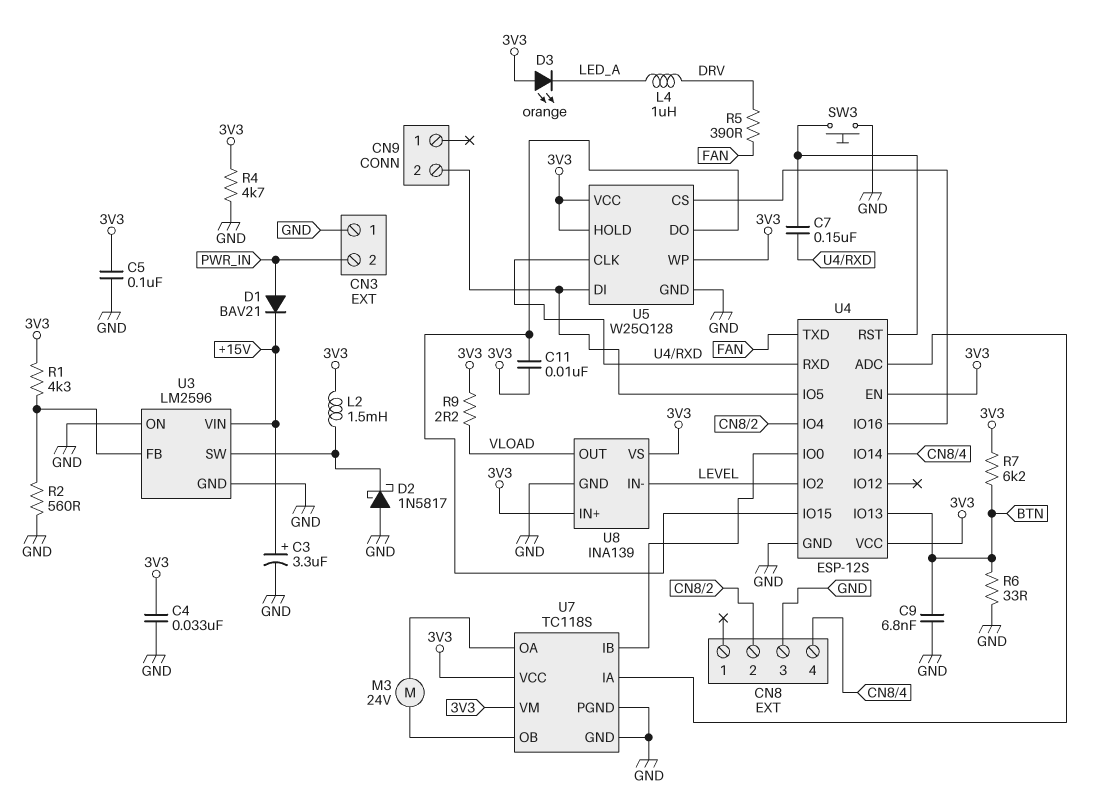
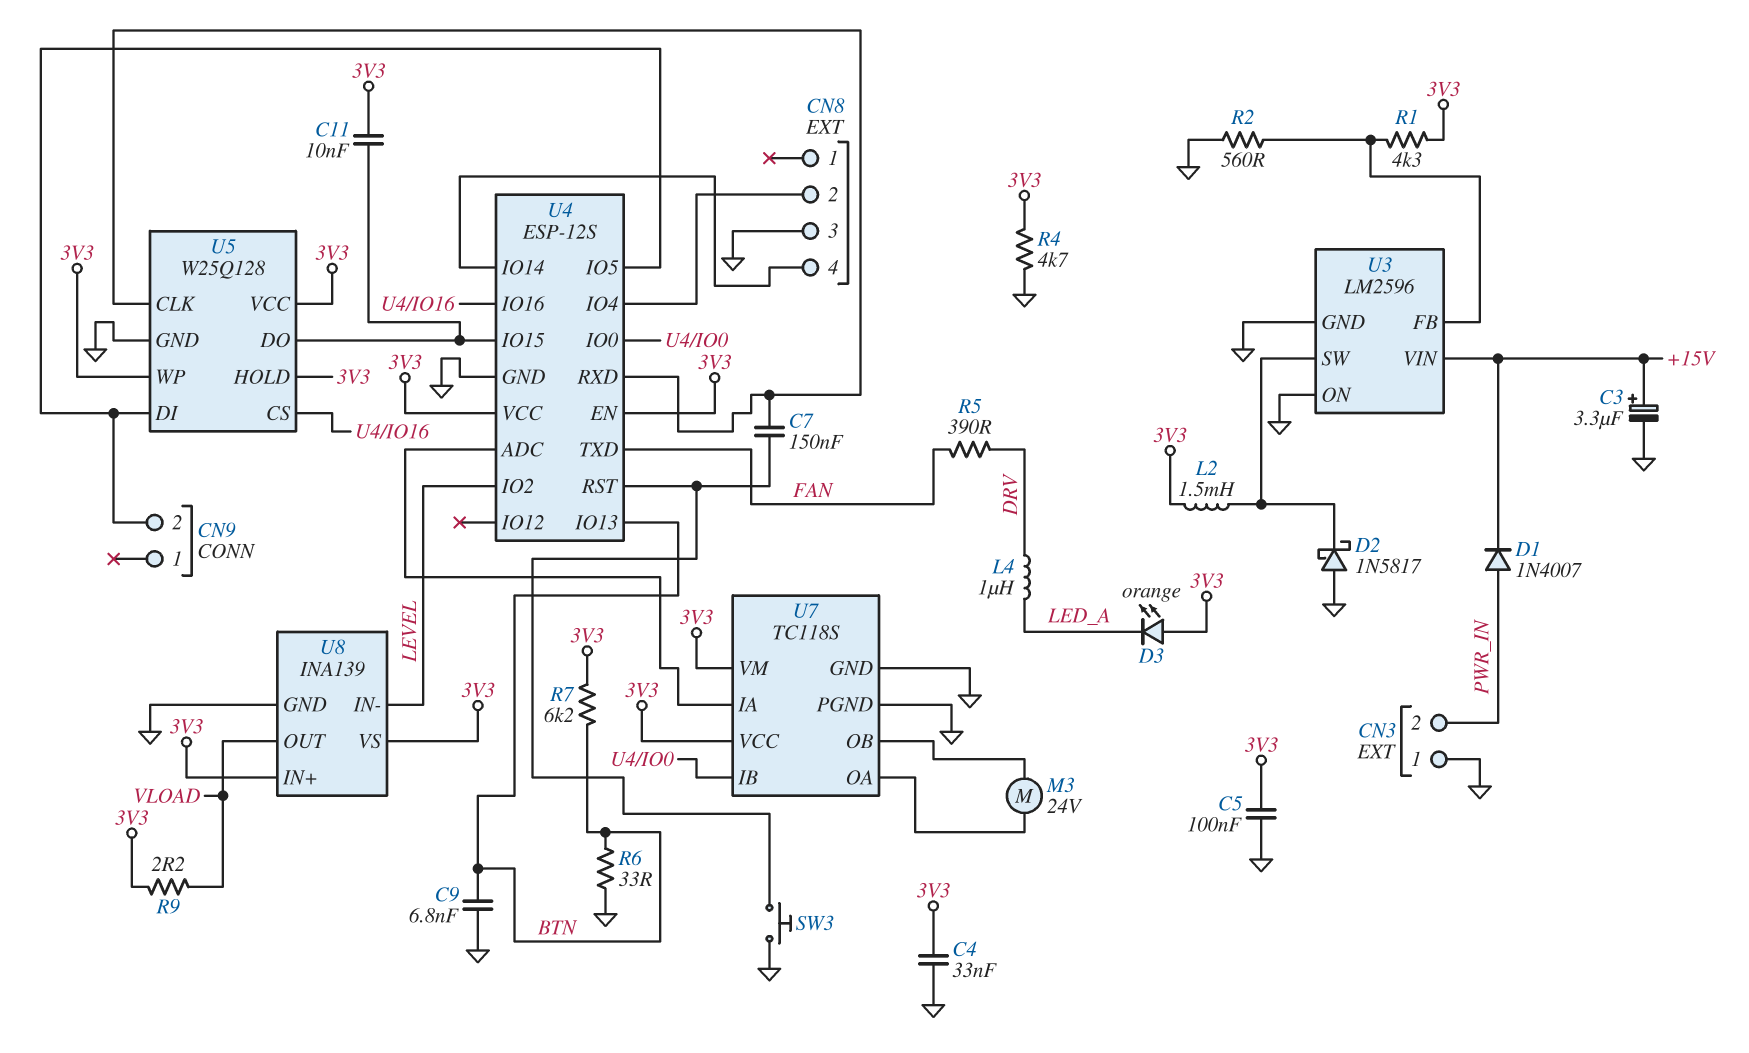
D1: diode BAV21 (A PWR_IN, K +15V) -> diode 1N4007 (A PWR_IN, K +15V)

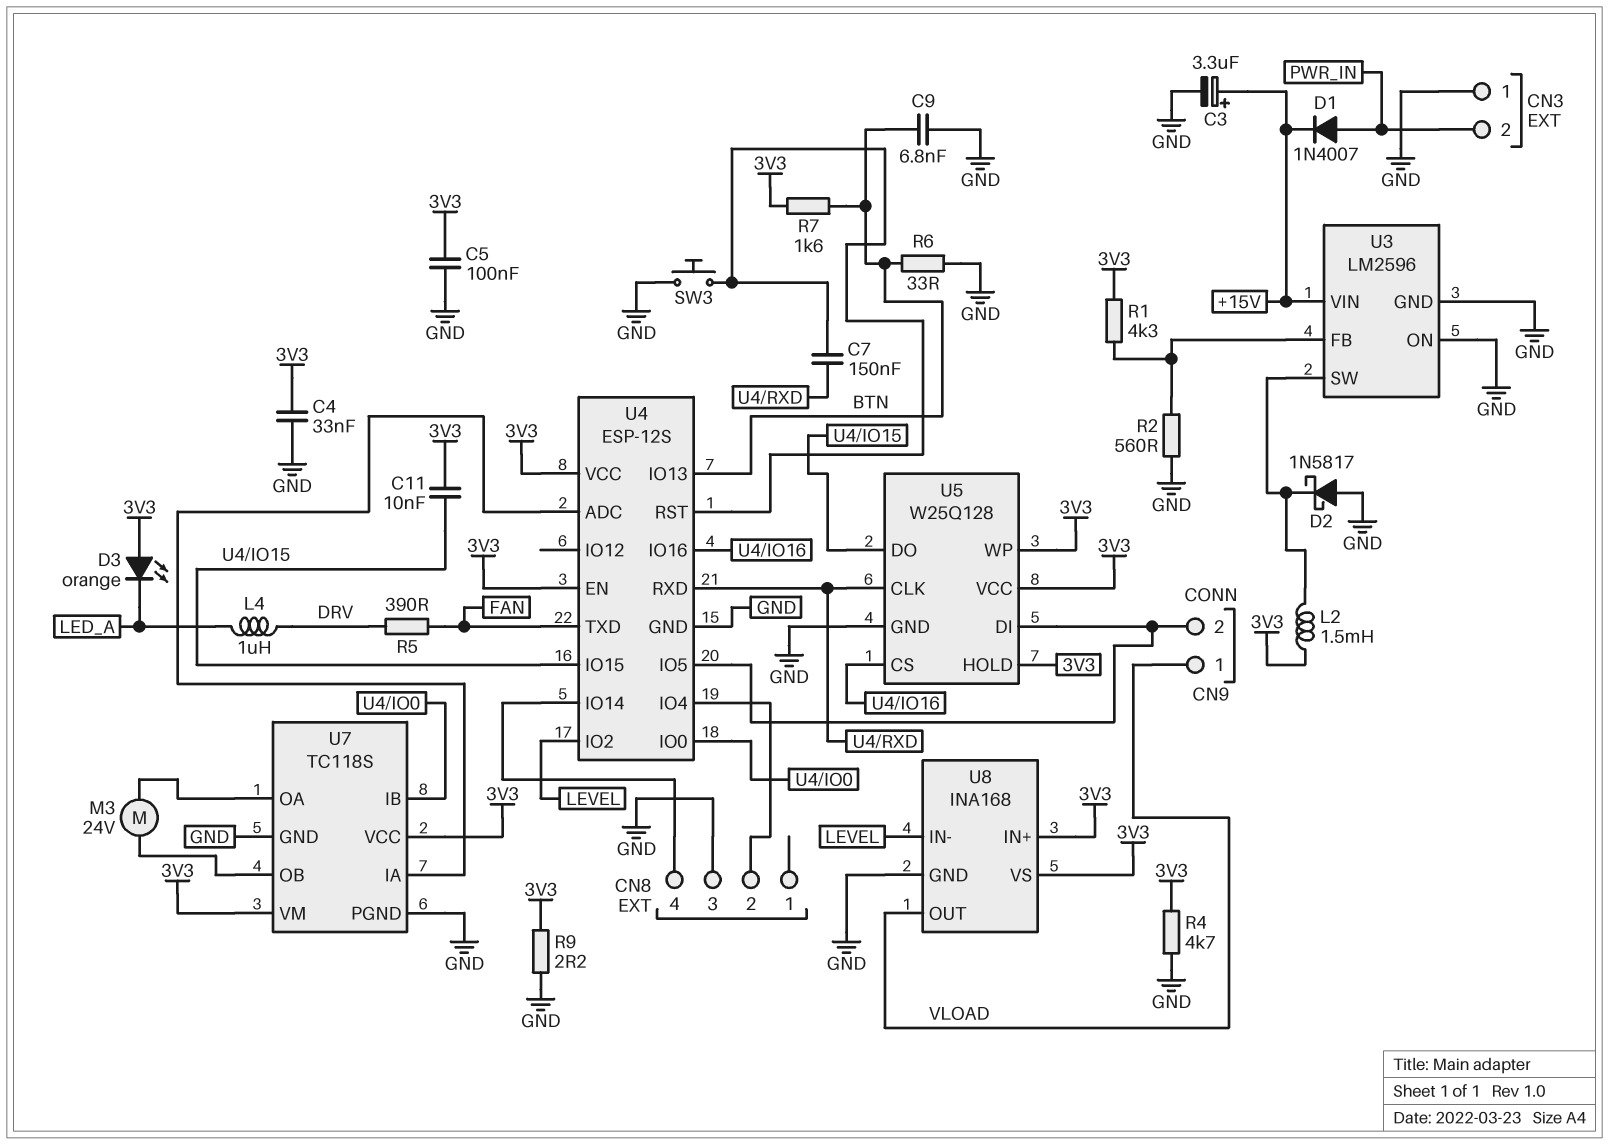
CN9 pin 1: none -> VLOAD
R7: 6.2k (3V3, BTN) -> 1.6k (3V3, BTN)
R9: 2.2 (3V3, VLOAD) -> 2.2 (3V3, GND)
U8: INA139 -> INA168

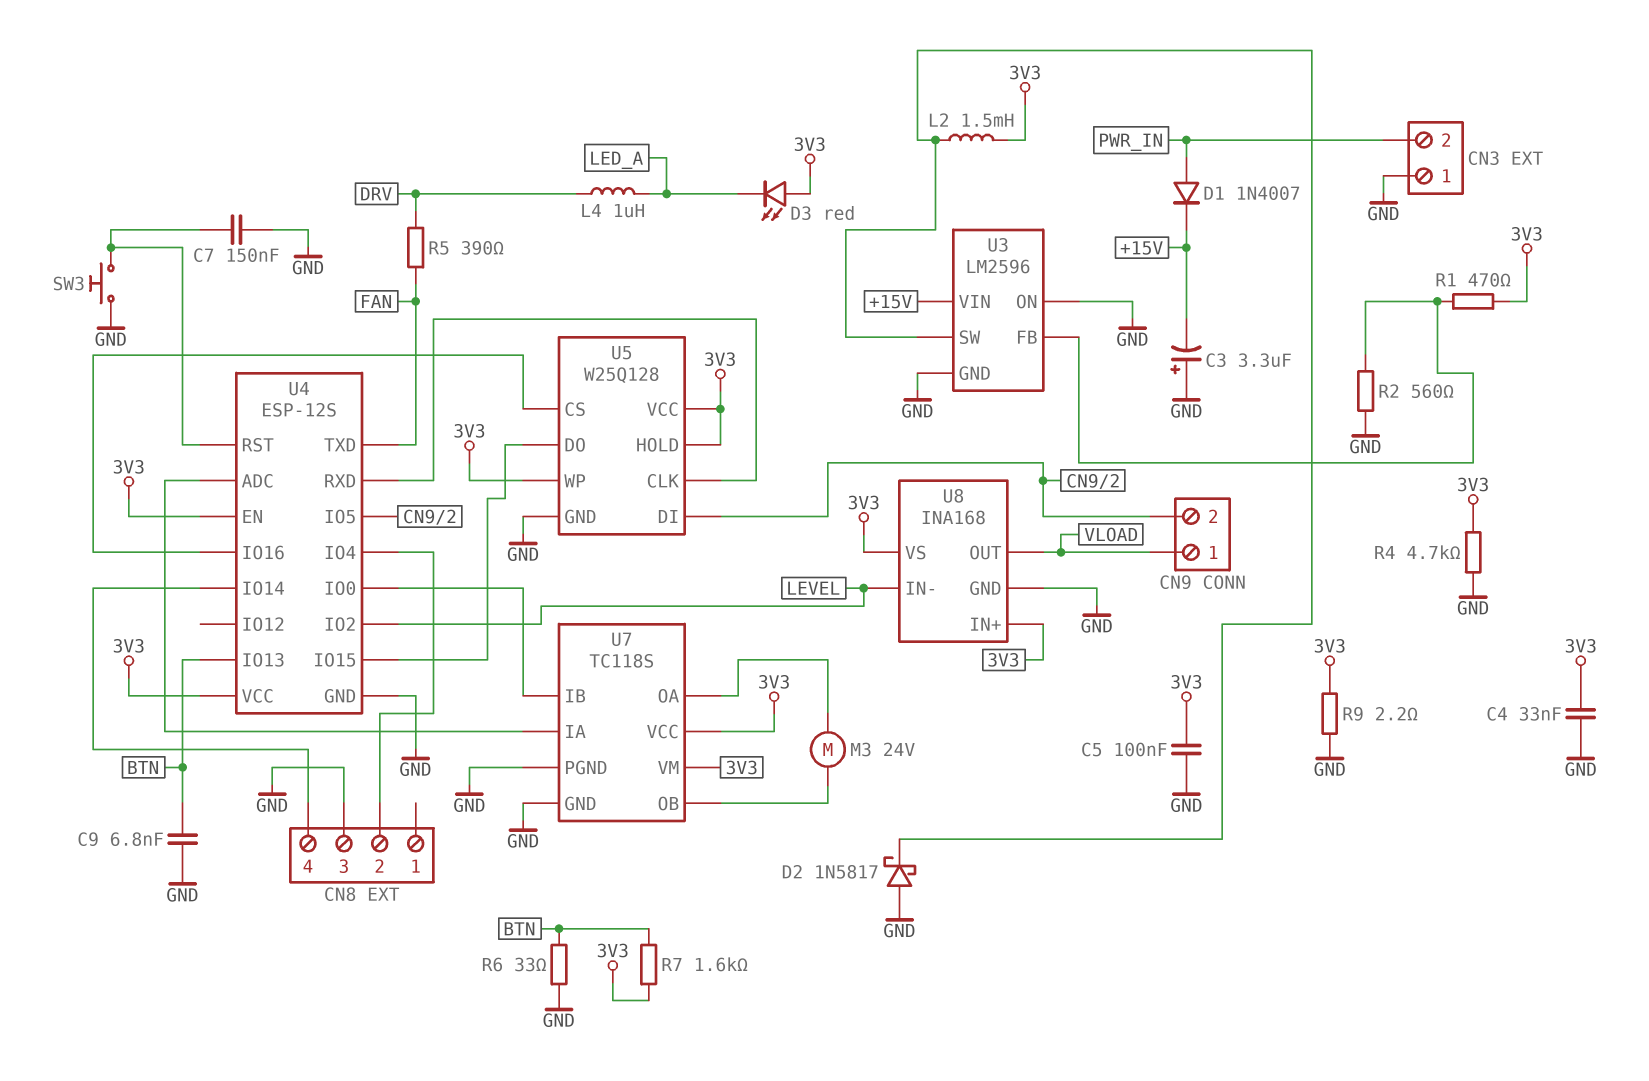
C3: 3.3uF (plus +15V, minus GND) -> 3.3uF (plus GND, minus +15V)
C7: 150nF (U4/RST, U4/RXD) -> 150nF (GND, U4/RST)
C11: 10nF (3V3, U4/IO15) -> none
D3: LED orange (A 3V3, K LED_A) -> LED red (A 3V3, K LED_A)
R1: 4.3k (3V3, U3/FB) -> 470 (3V3, U3/FB)

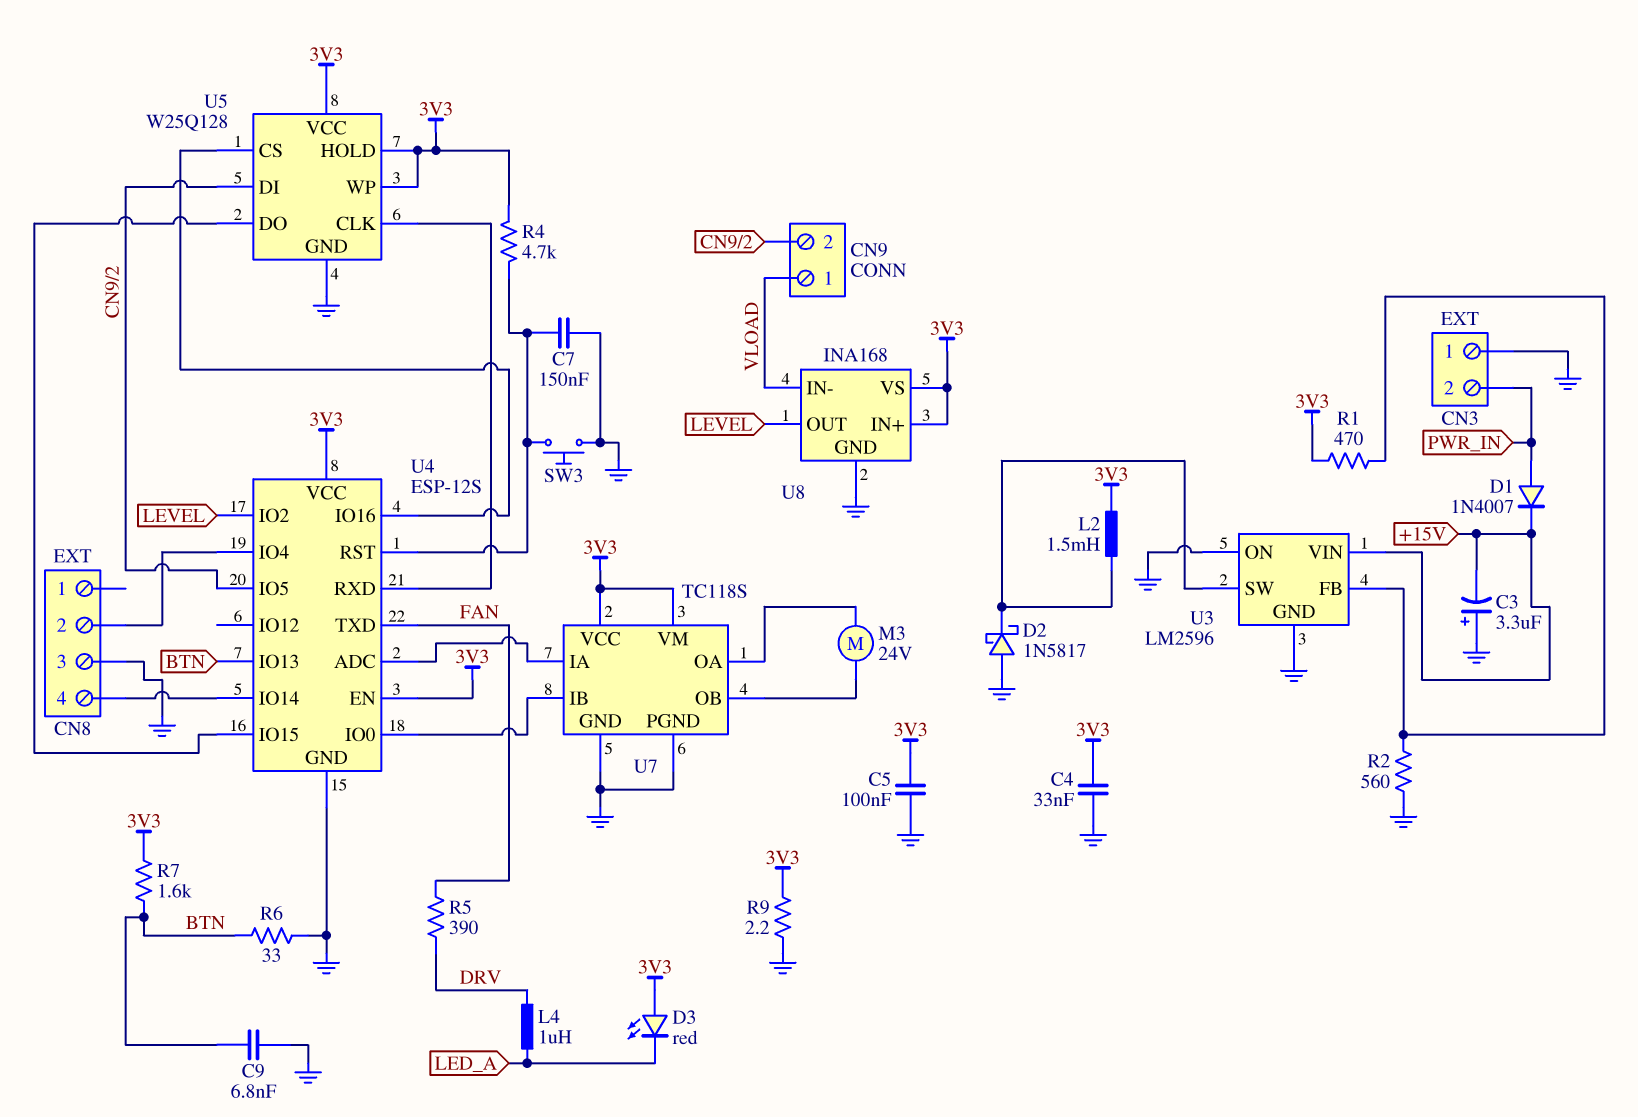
R4: 4.7k (3V3, GND) -> 4.7k (3V3, U4/RST)
U8 pin IN-: LEVEL -> VLOAD
U8 pin OUT: VLOAD -> LEVEL

